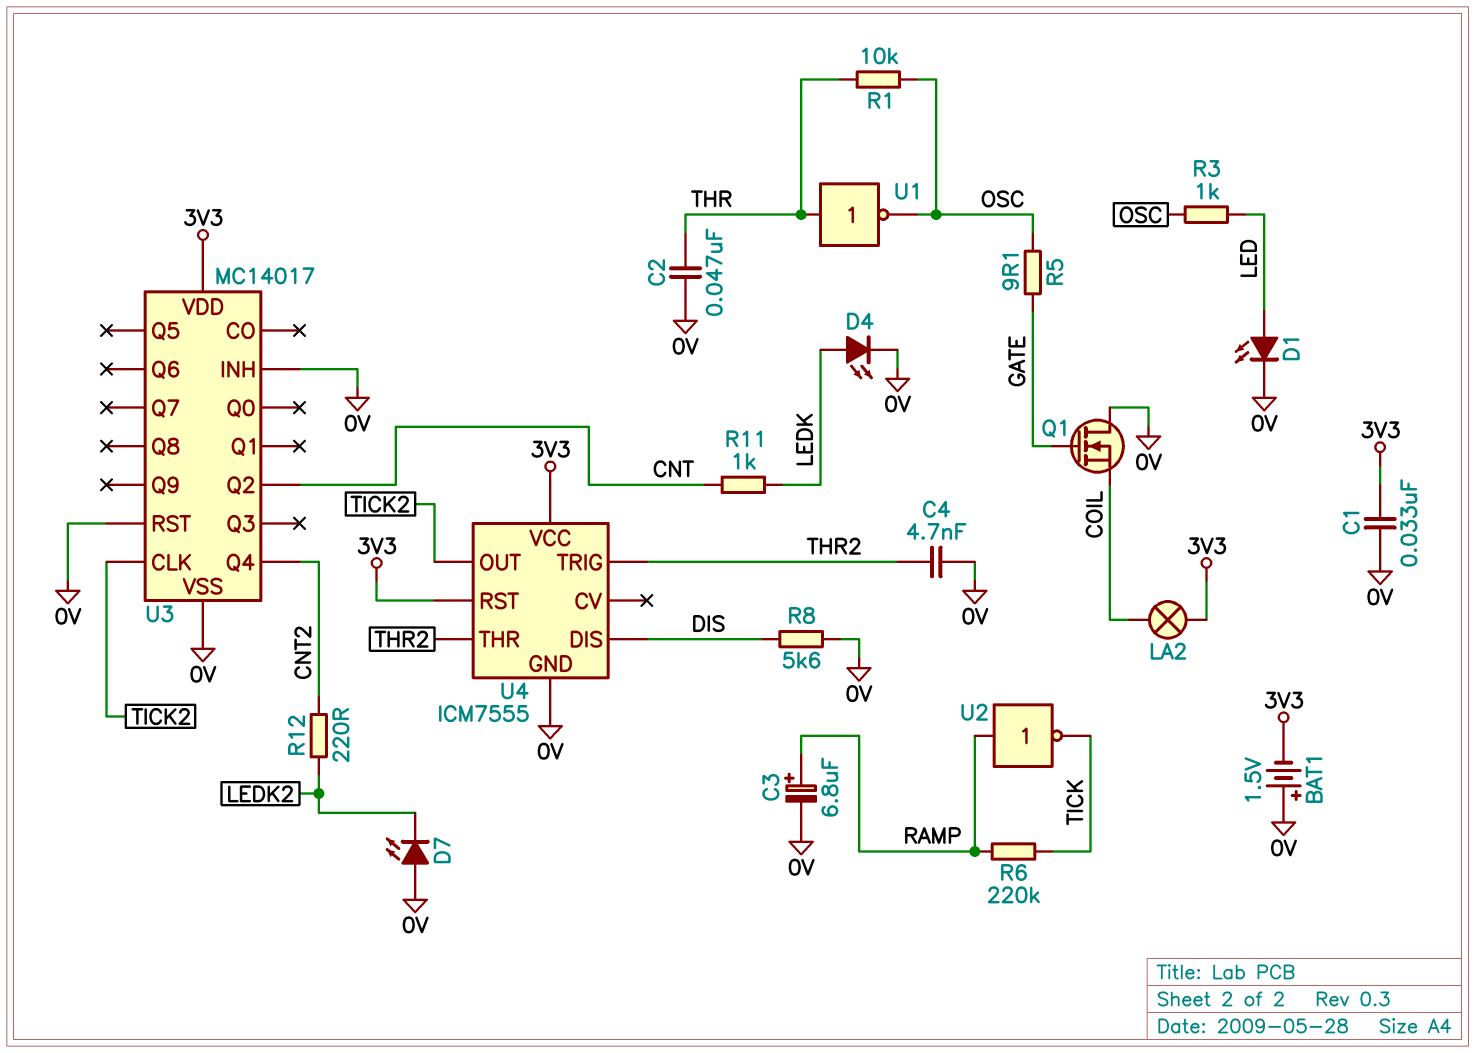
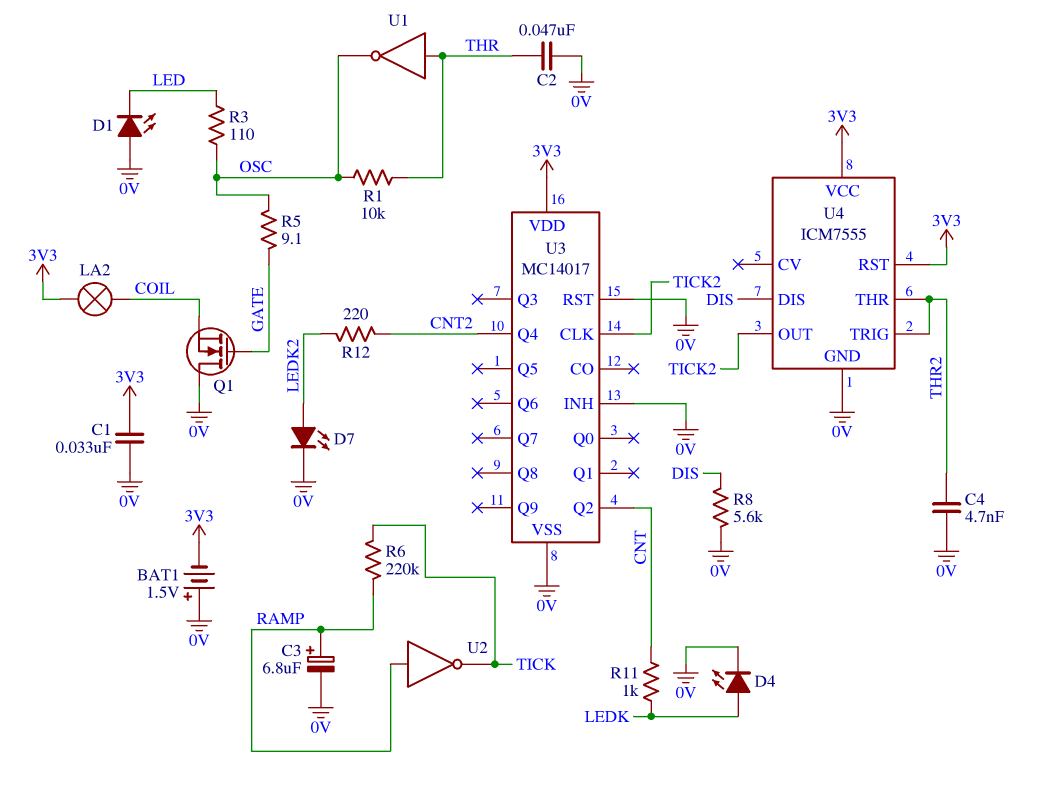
D1: LED (A LED, K 0V) -> LED (A 0V, K LED)
D7: LED (A 0V, K LEDK2) -> LED (A LEDK2, K 0V)
R3: 1k (LED, OSC) -> 110 (LED, OSC)

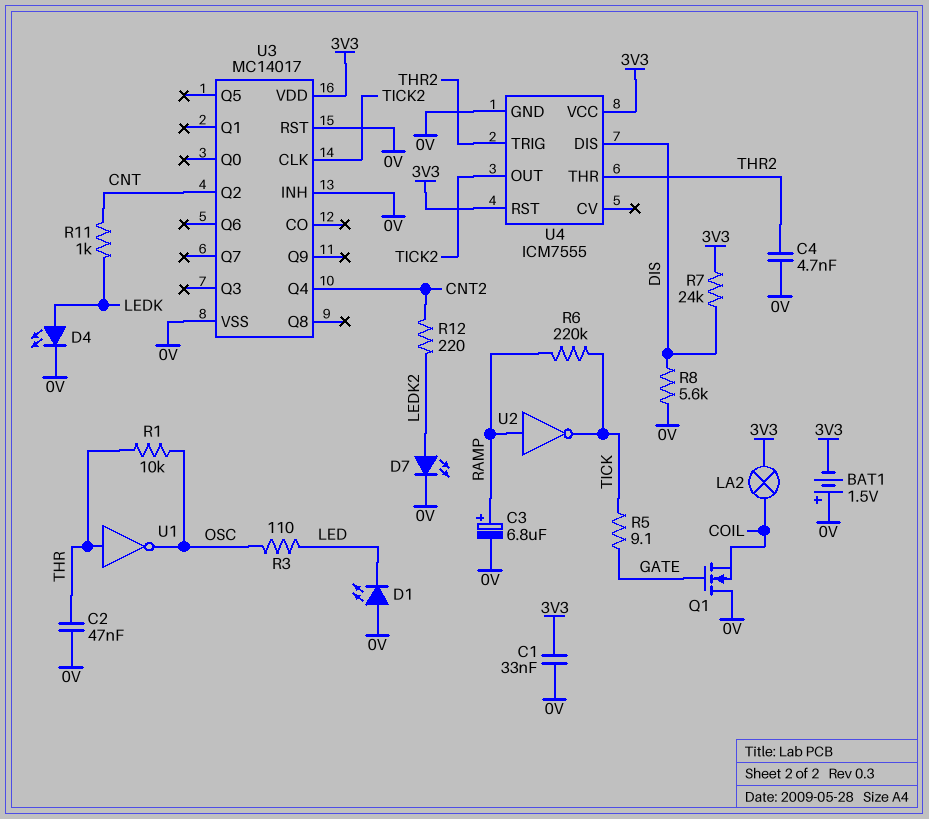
R5: 9.1 (GATE, OSC) -> 9.1 (GATE, TICK)
R7: none -> 24k (3V3, DIS)

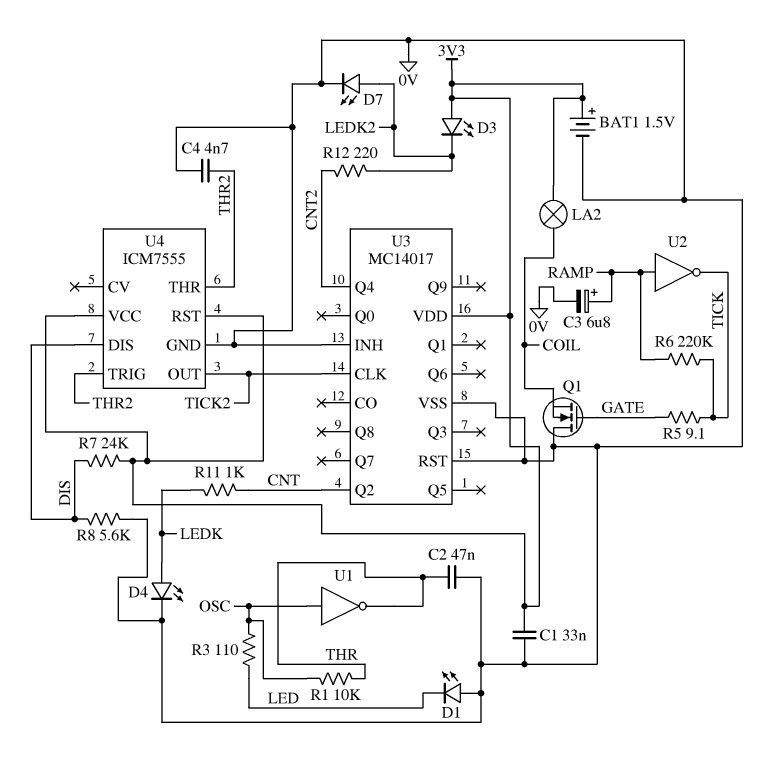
BAT1: 1.5V (plus 0V, minus 3V3) -> 1.5V (plus 3V3, minus 0V)
D3: none -> LED (A 3V3, K LEDK2)
U1: NOT (in THR, out OSC) -> NOT (in OSC, out THR)

